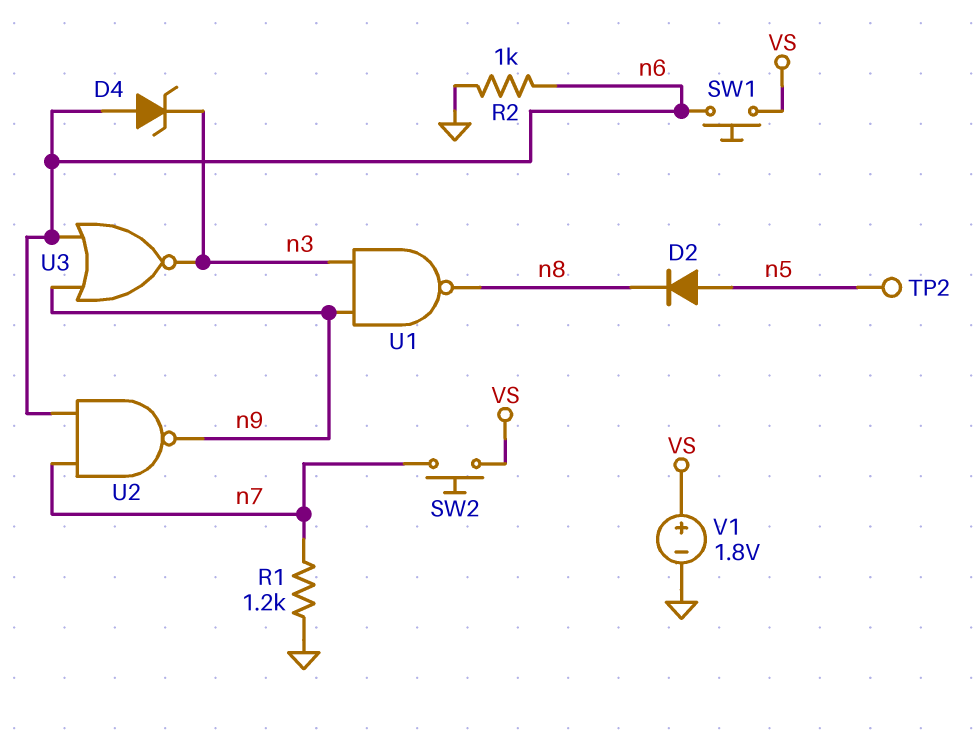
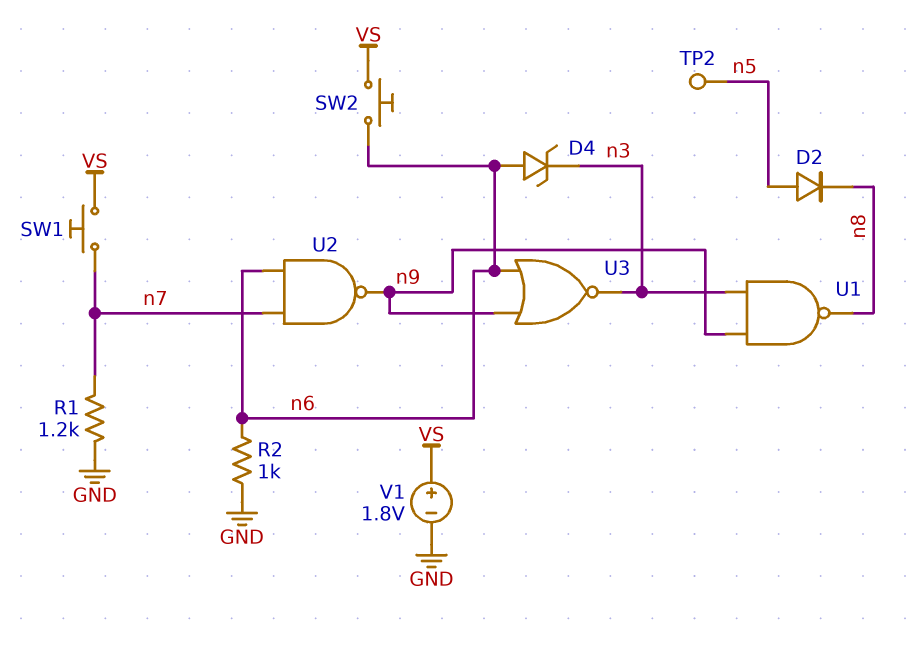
SW1: button (VS, n6) -> button (VS, n7)
SW2: button (VS, n7) -> button (VS, n6)

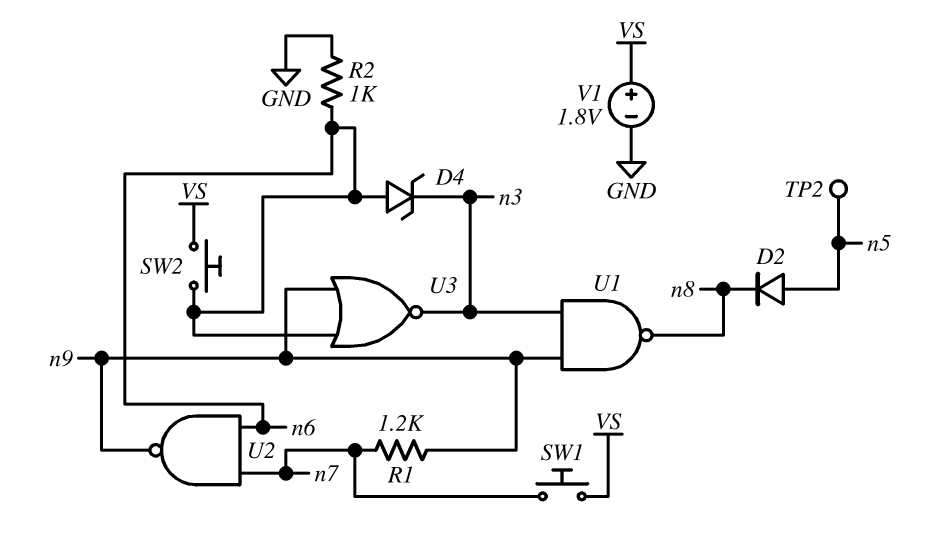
R1: 1.2k (GND, n7) -> 1.2k (n7, n9)

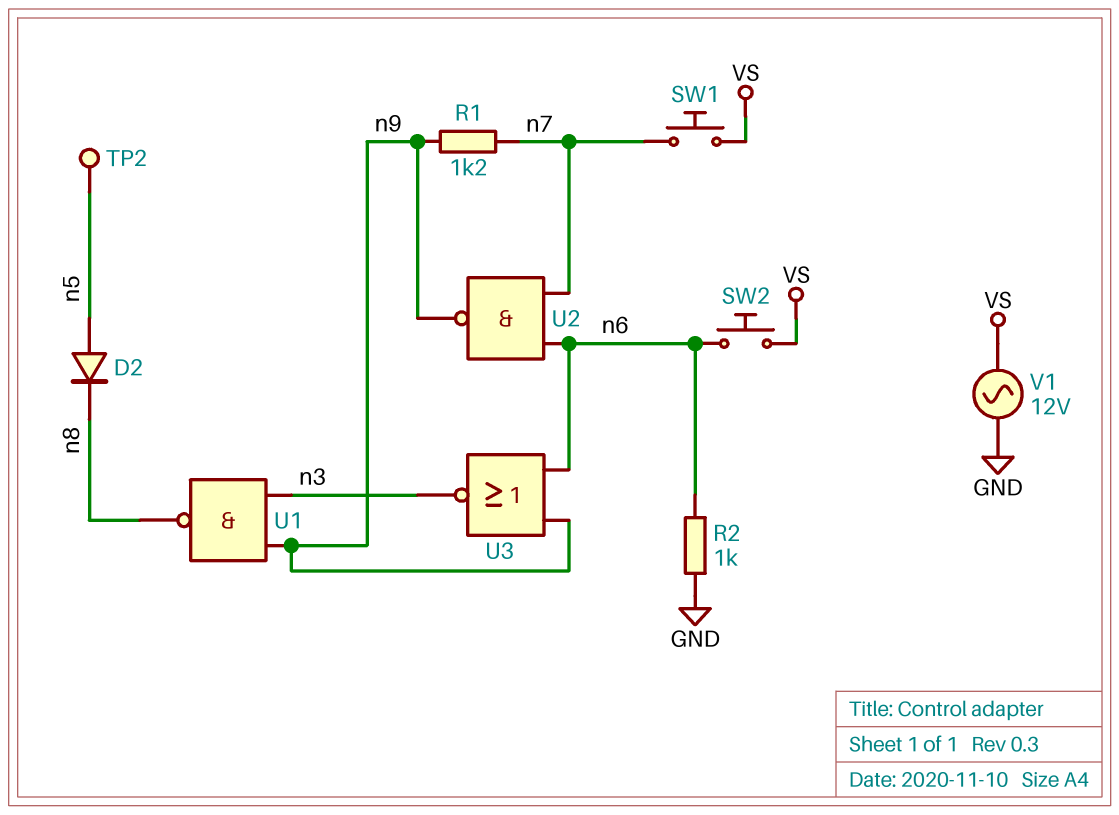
D4: zener (A n6, K n3) -> none
V1: 1.8V (plus VS, minus GND) -> AC 12V (GND, VS)

